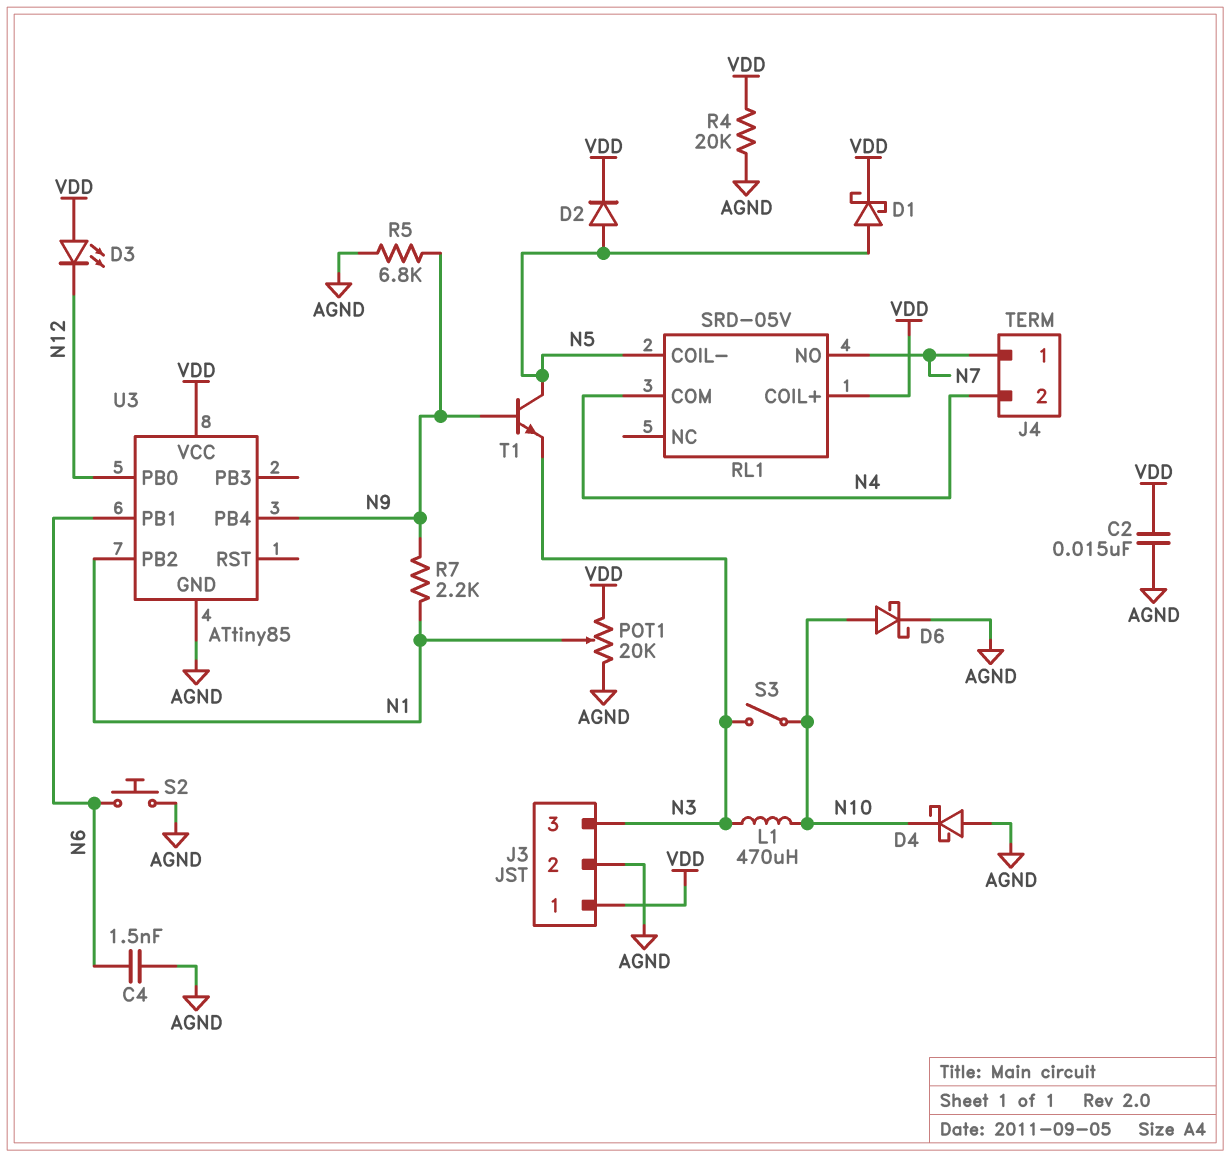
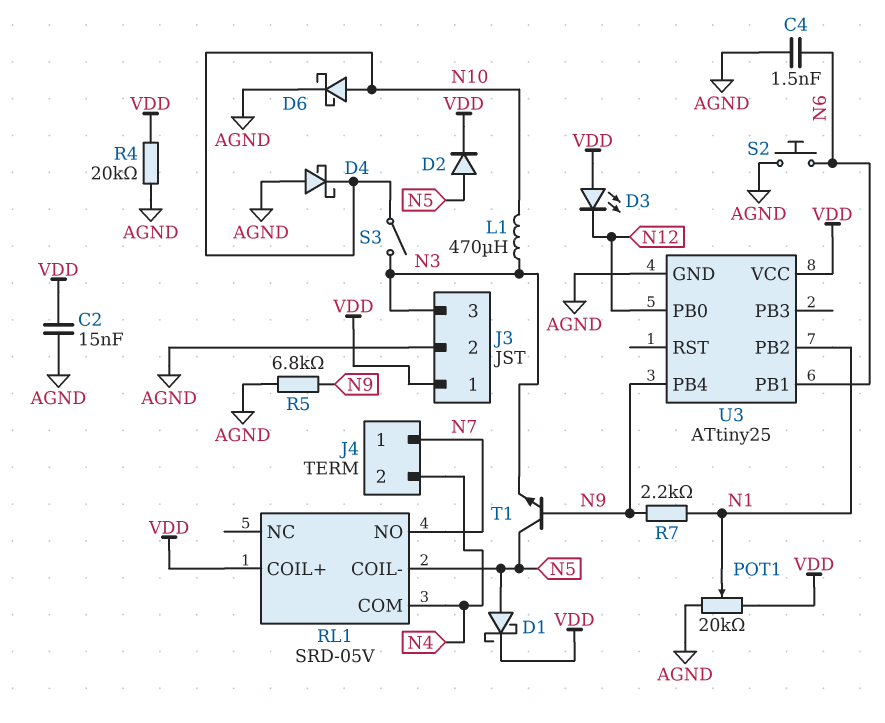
U3: ATtiny85 -> ATtiny25

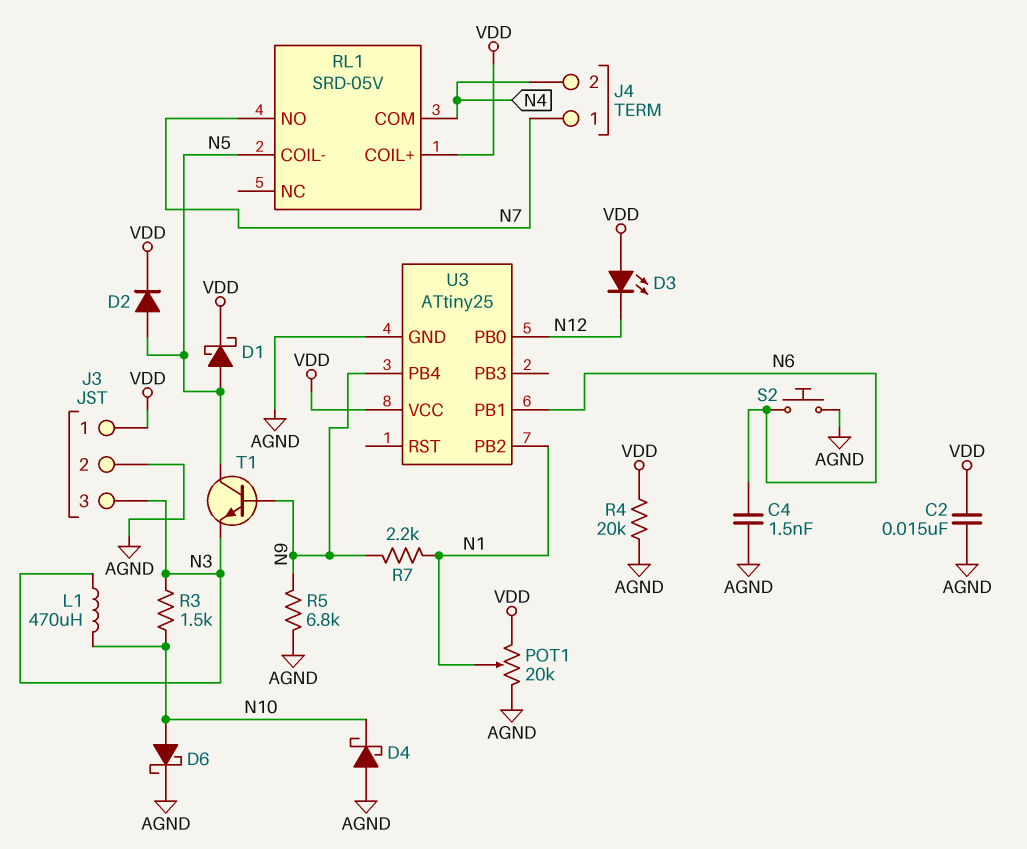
R3: none -> 1.5k (N3, N10)
S3: switch (N3, N10) -> none

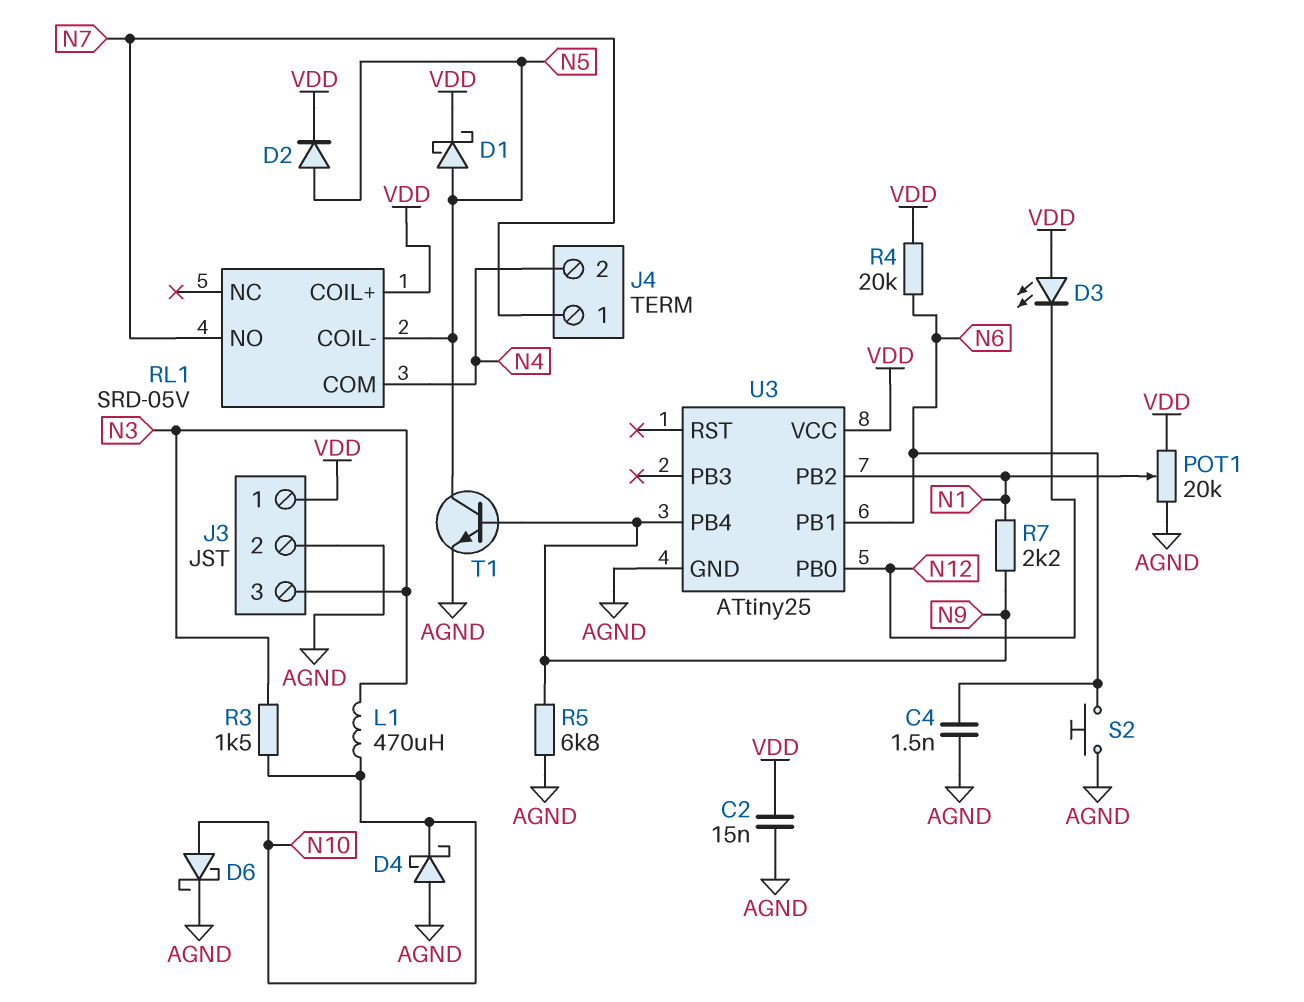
R4: 20k (AGND, VDD) -> 20k (N6, VDD)
T1: NPN (B N9, C N5, E N3) -> NPN (B N9, C N5, E AGND)

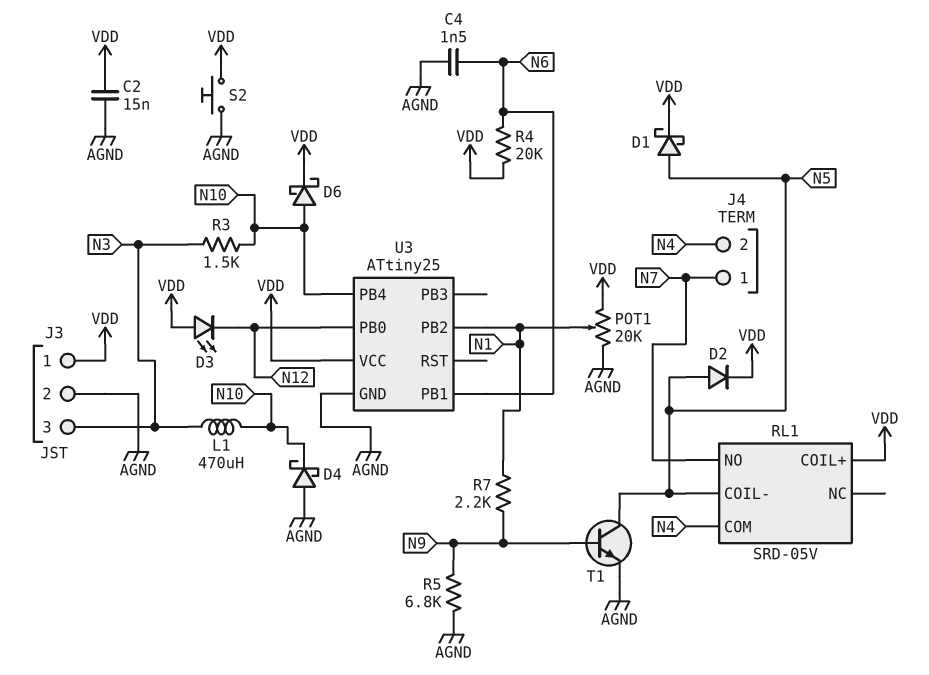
D6: schottky (A N10, K AGND) -> schottky (A N10, K VDD)
S2: button (AGND, N6) -> button (AGND, VDD)
U3 pin PB4: N9 -> N10

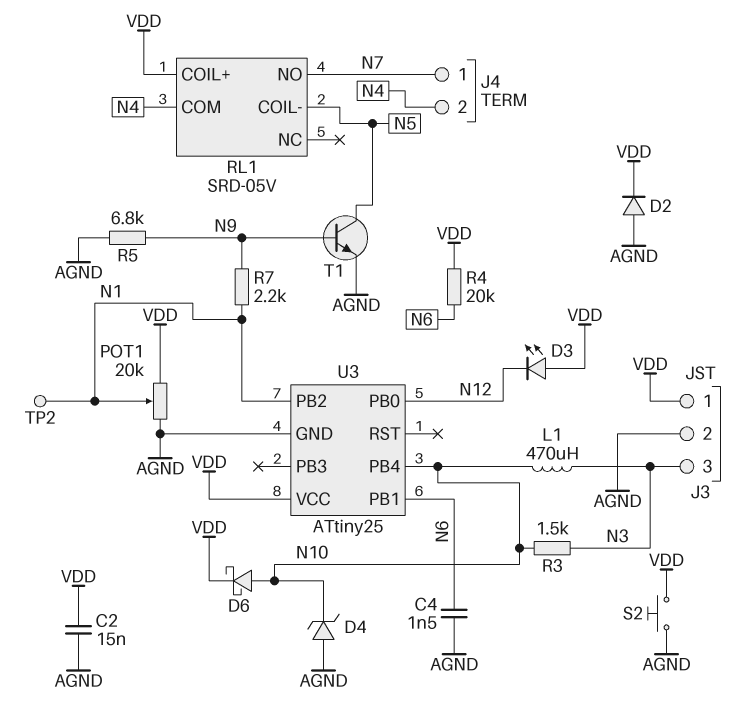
D1: schottky (A N5, K VDD) -> none
D2: diode (A N5, K VDD) -> diode (A AGND, K VDD)
D4: schottky (A AGND, K N10) -> zener (A AGND, K N10)
TP2: none -> test point (N1)

